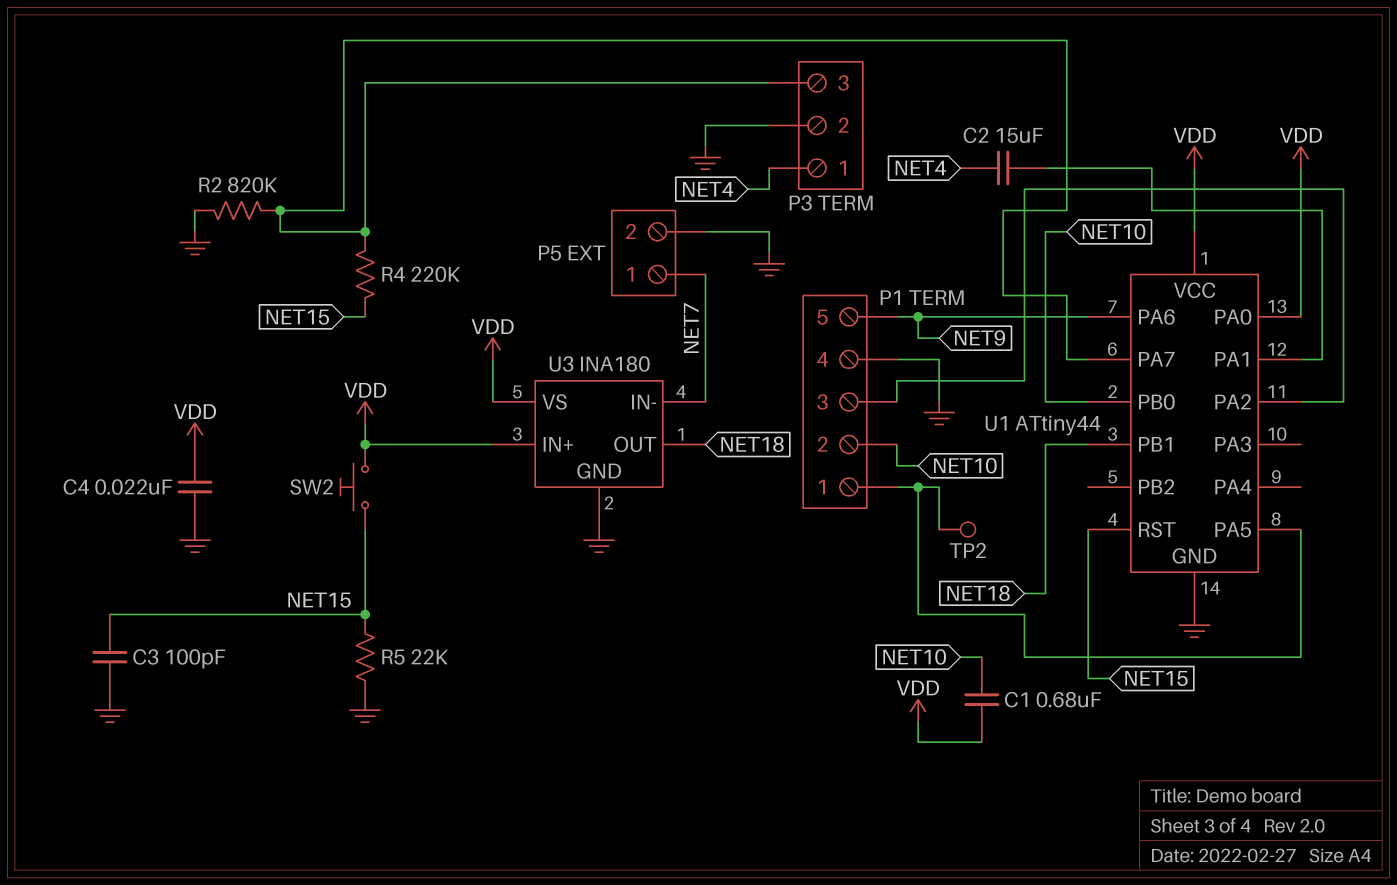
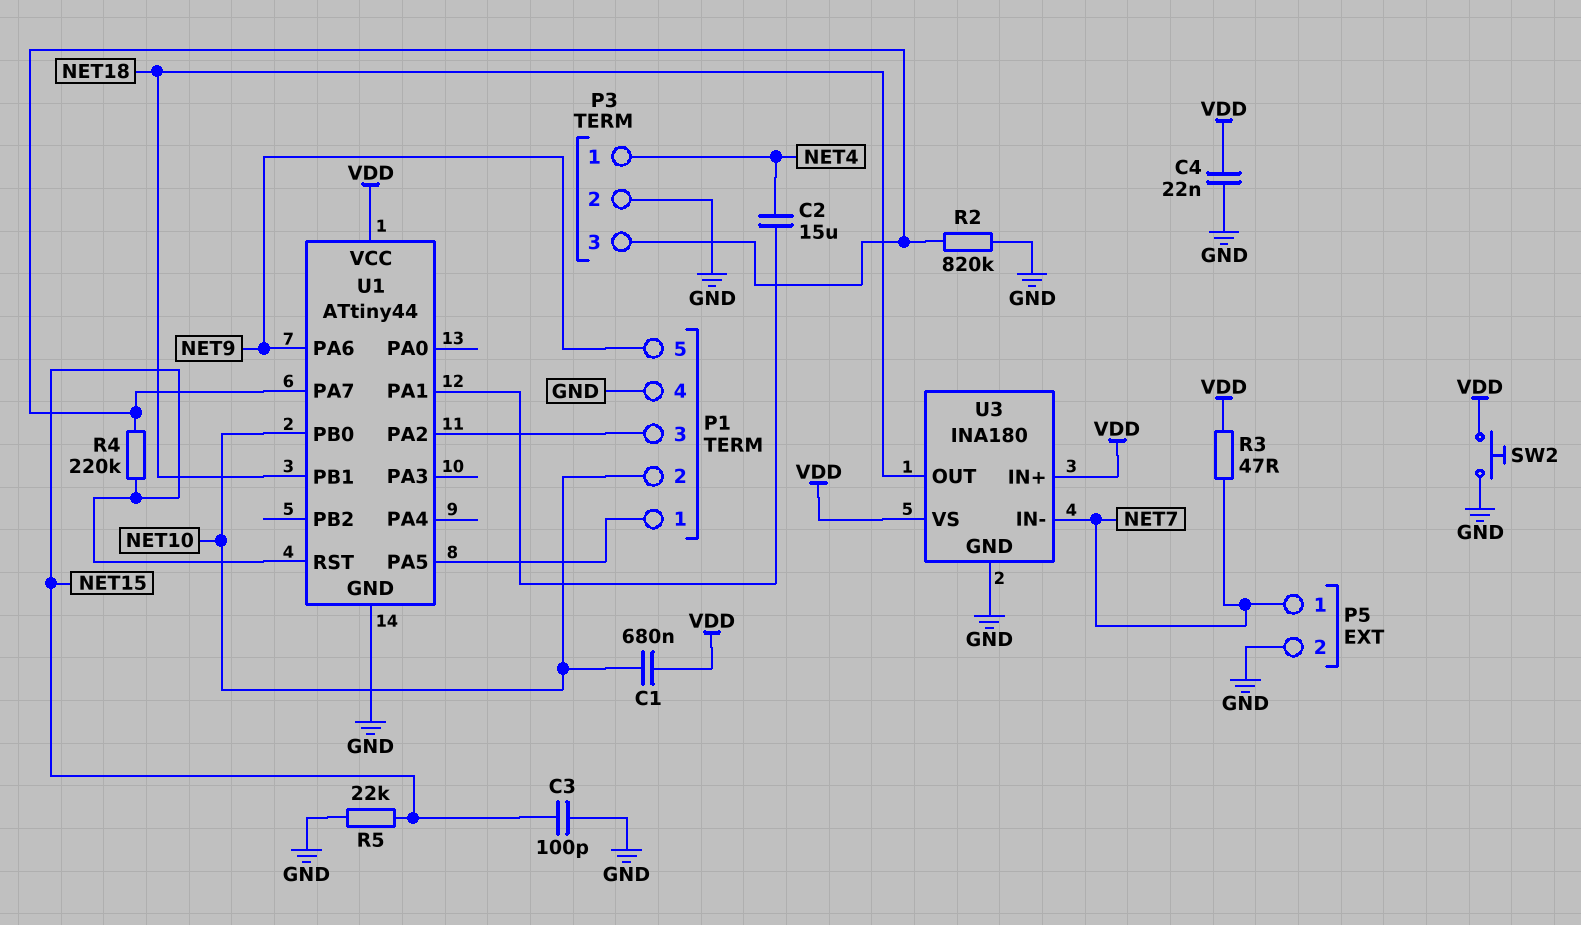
R3: none -> 47 (NET7, VDD)
SW2: button (NET15, VDD) -> button (GND, VDD)
TP2: test point (P1/1) -> none
U1 pin PA0: VDD -> none

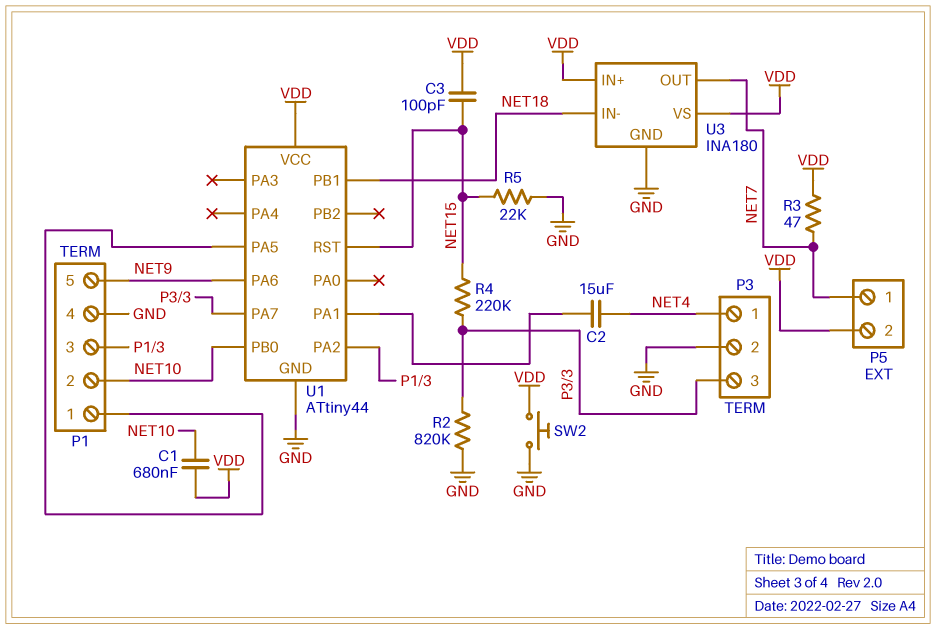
C3: 100pF (GND, NET15) -> 100pF (NET15, VDD)
C4: 22nF (GND, VDD) -> none
P5 pin 2: GND -> VDD
U3 pin IN-: NET7 -> NET18
U3 pin OUT: NET18 -> NET7

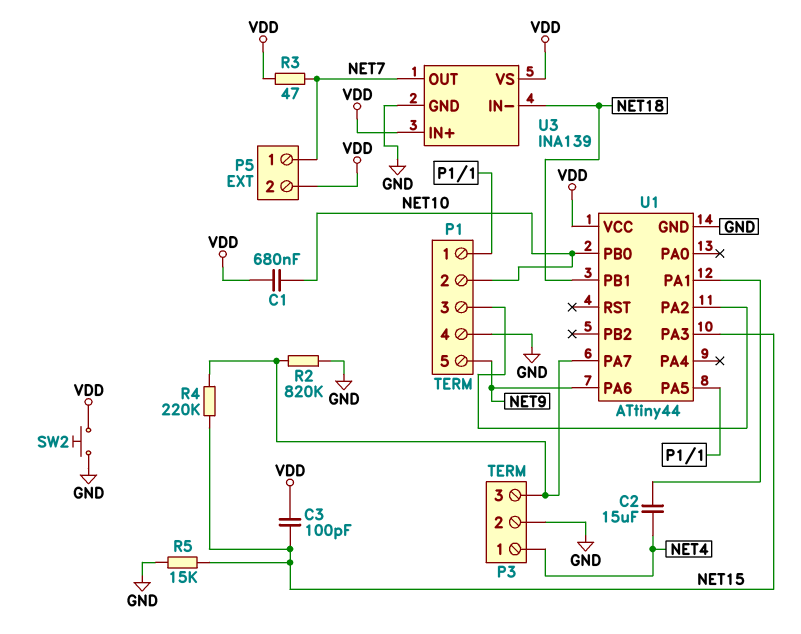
R5: 22k (GND, NET15) -> 15k (GND, NET15)
U1 pin PA3: none -> NET15
U1 pin RST: NET15 -> none
U3: INA180 -> INA139

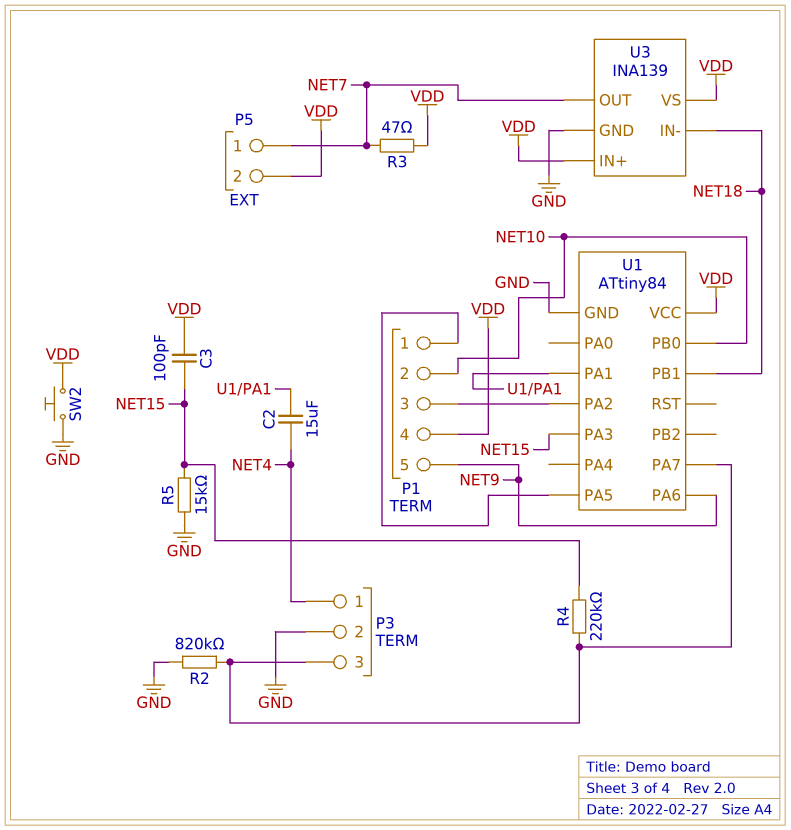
C1: 680nF (NET10, VDD) -> none
P1 pin 4: GND -> VDD
U1: ATtiny44 -> ATtiny84

